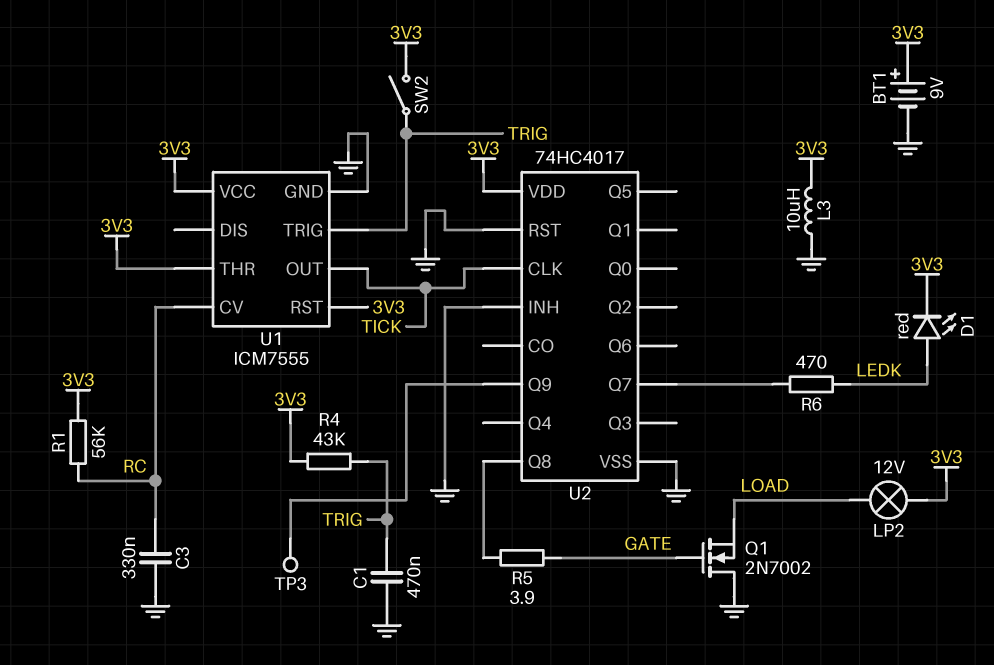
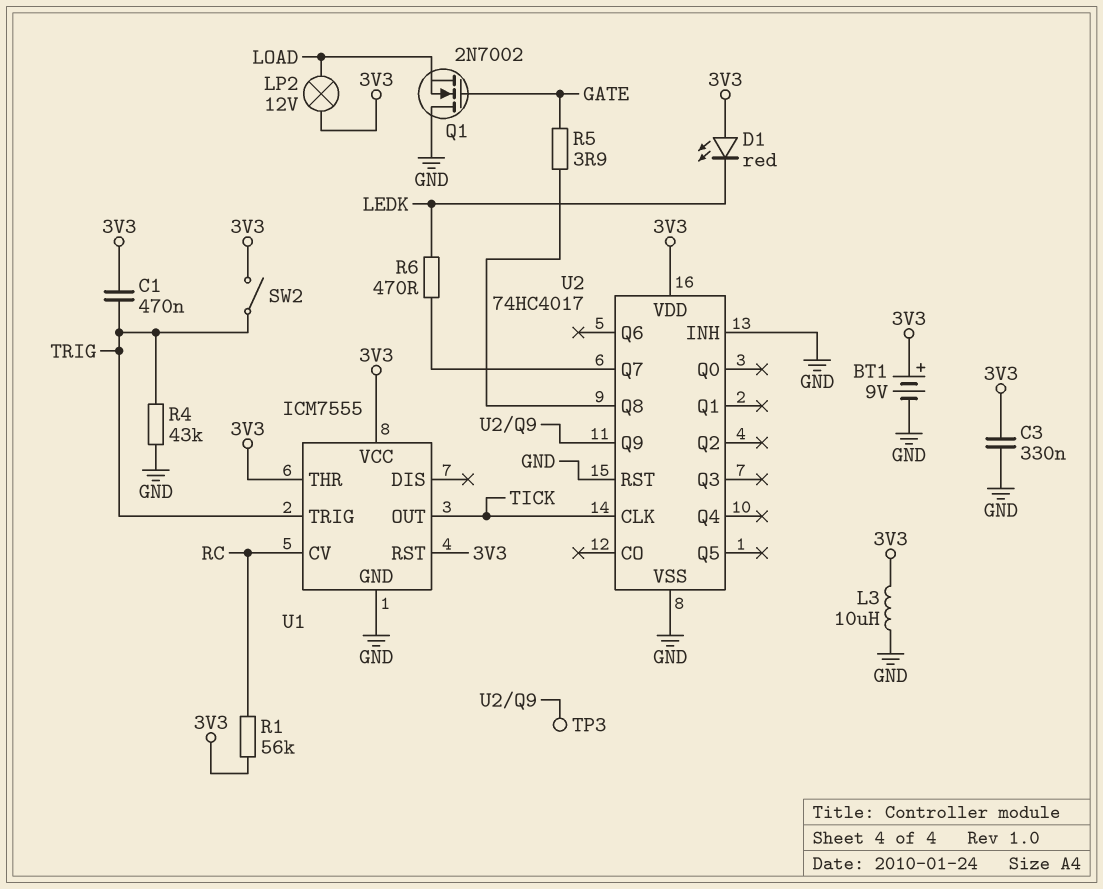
C1: 470nF (GND, TRIG) -> 470nF (3V3, TRIG)
C3: 330nF (GND, RC) -> 330nF (3V3, GND)
D1: LED red (A LEDK, K 3V3) -> LED red (A 3V3, K LEDK)
R4: 43k (3V3, TRIG) -> 43k (GND, TRIG)

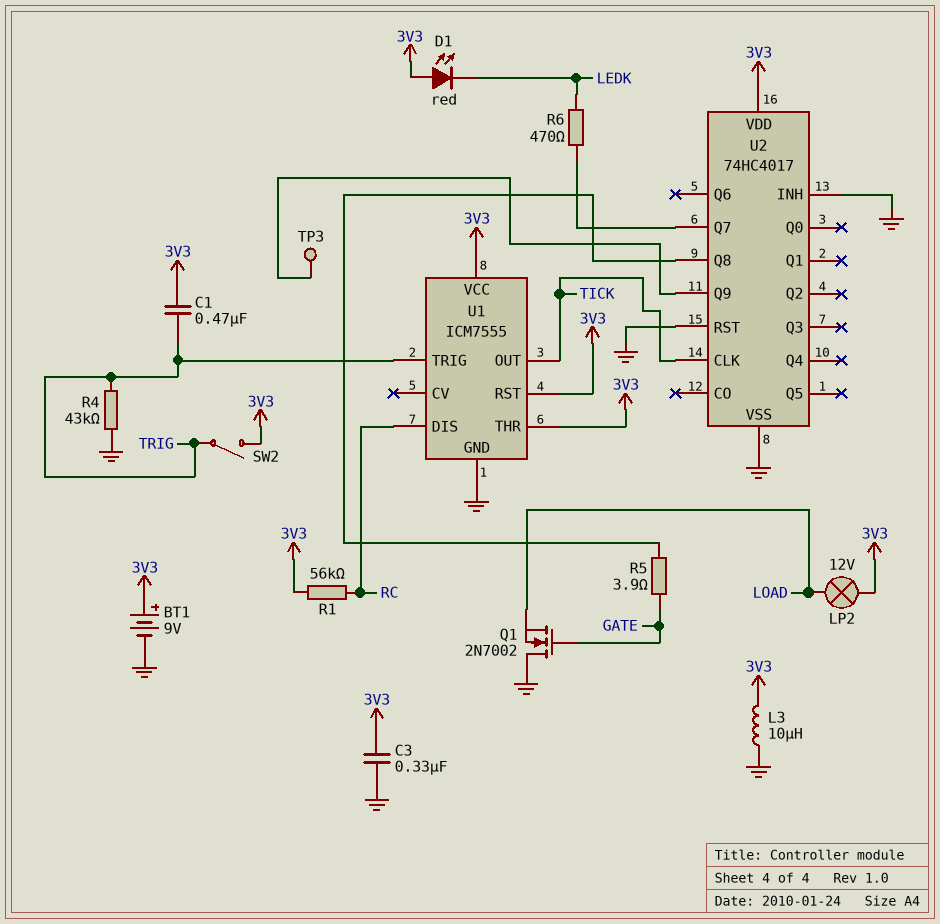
U1 pin CV: RC -> none
U1 pin DIS: none -> RC

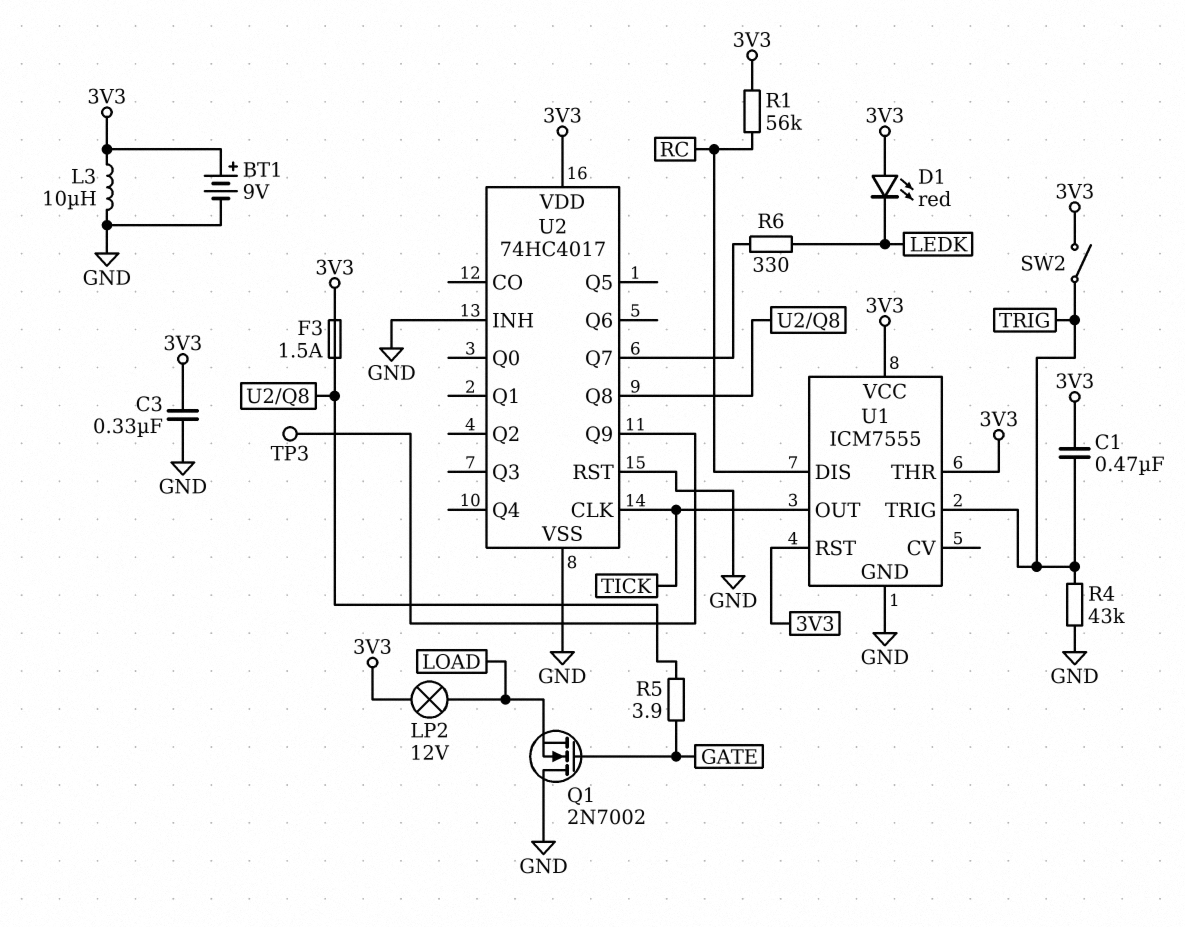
F3: none -> 1.5A (3V3, U2/Q8)
R6: 470 (LEDK, U2/Q7) -> 330 (LEDK, U2/Q7)

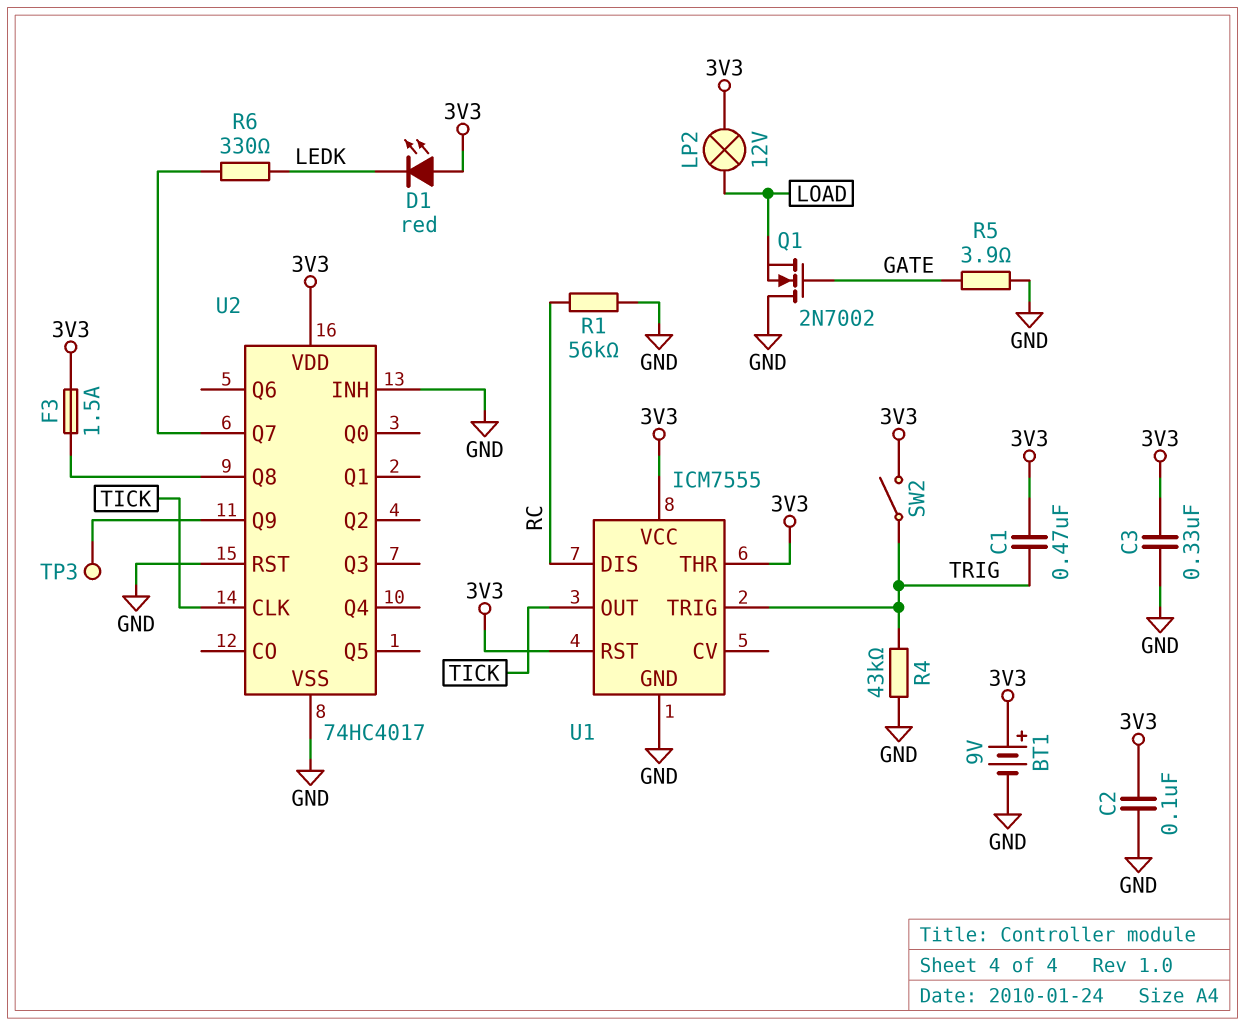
C2: none -> 100nF (3V3, GND)
L3: 10uH (3V3, GND) -> none
R1: 56k (3V3, RC) -> 56k (GND, RC)
R5: 3.9 (GATE, U2/Q8) -> 3.9 (GATE, GND)

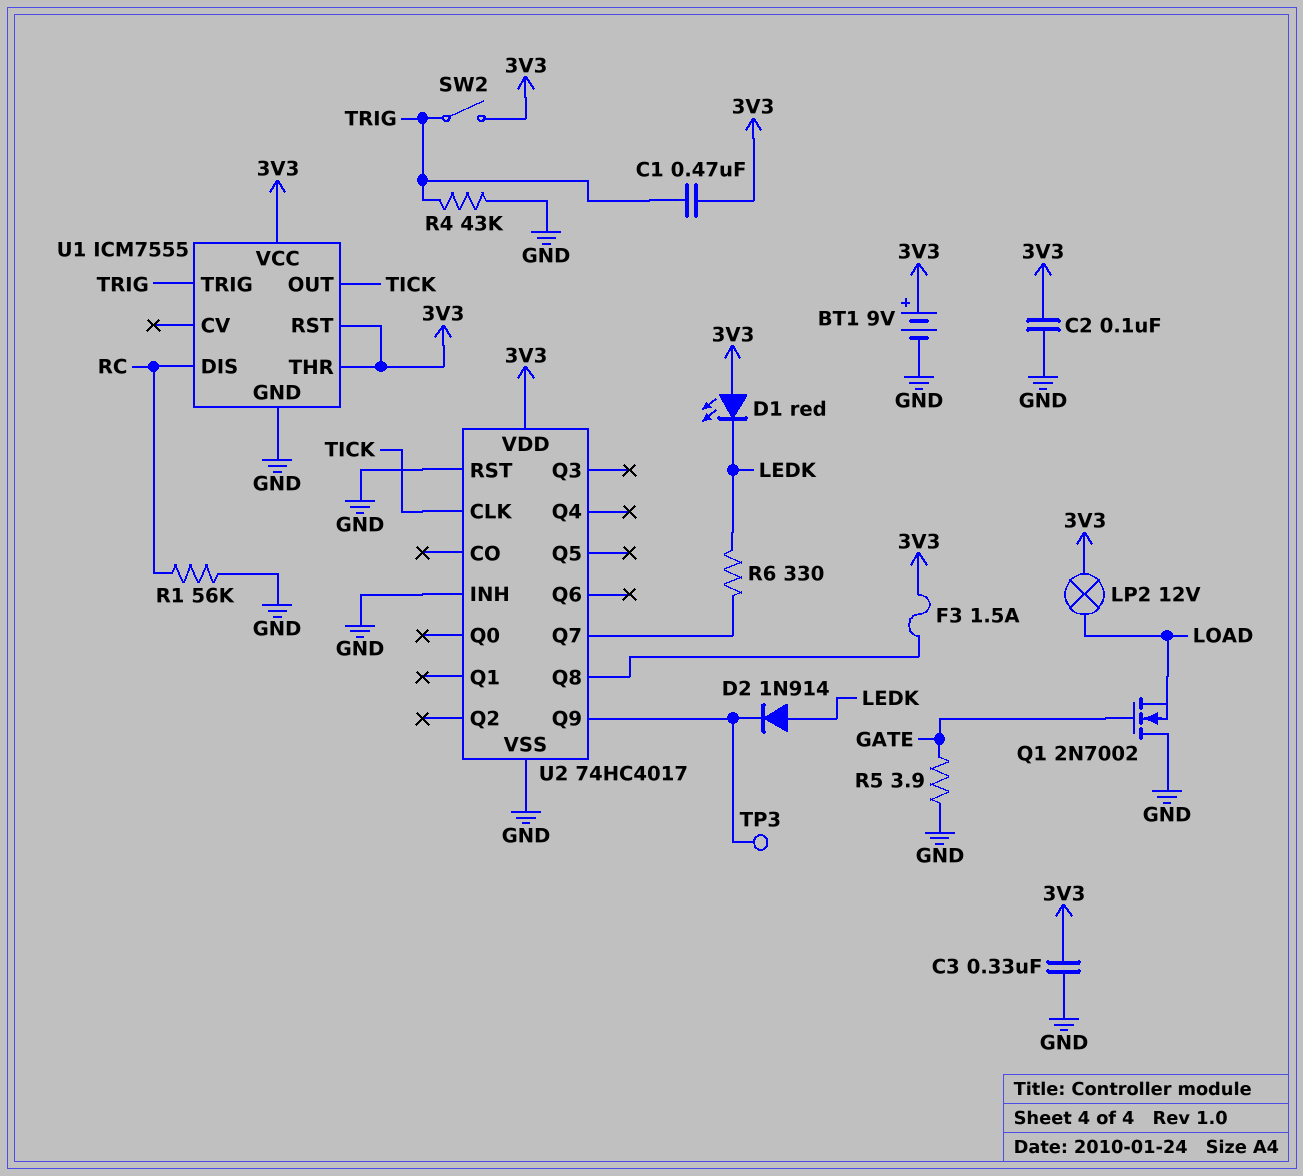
D2: none -> diode 1N914 (A LEDK, K U2/Q9)

